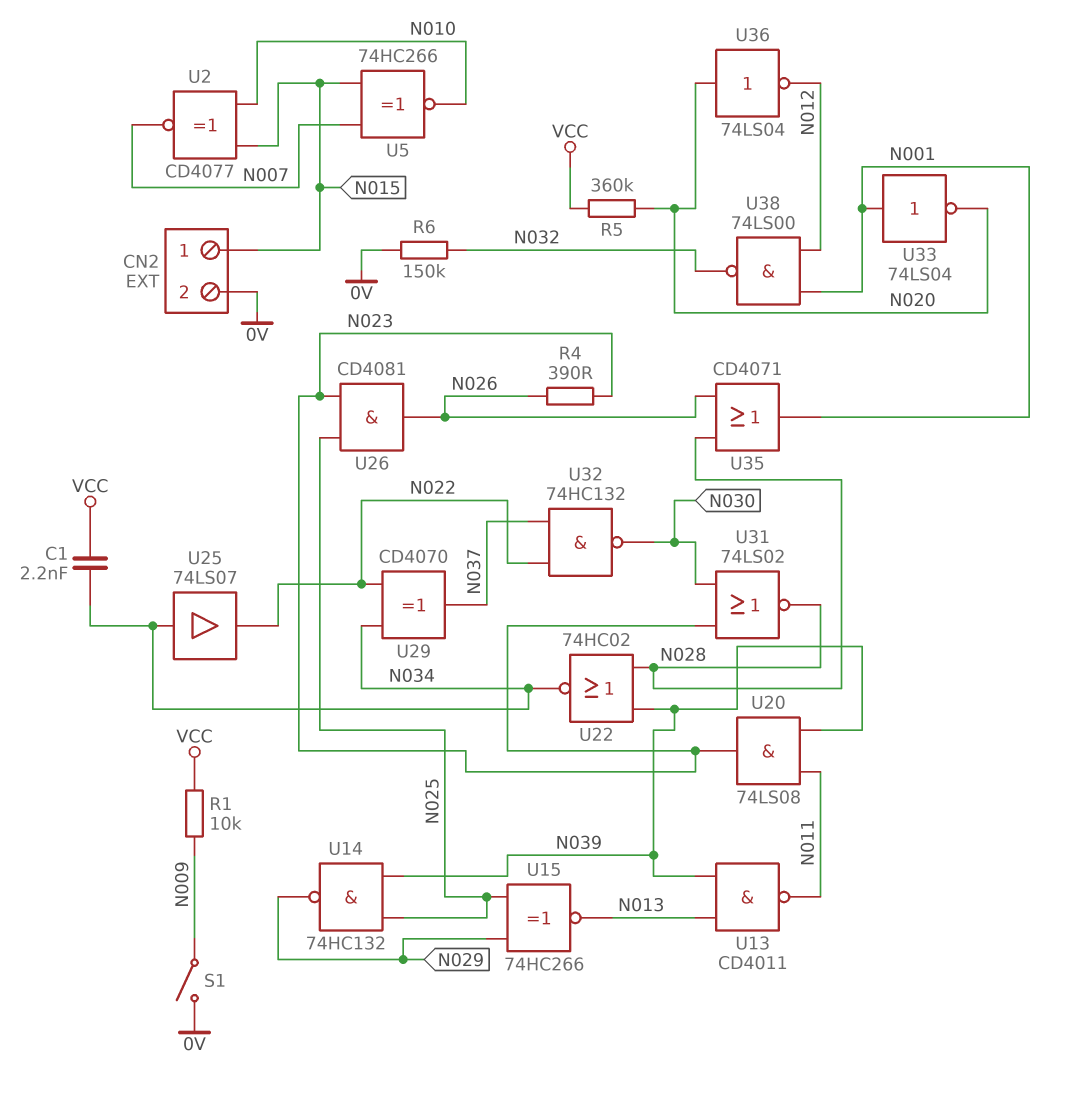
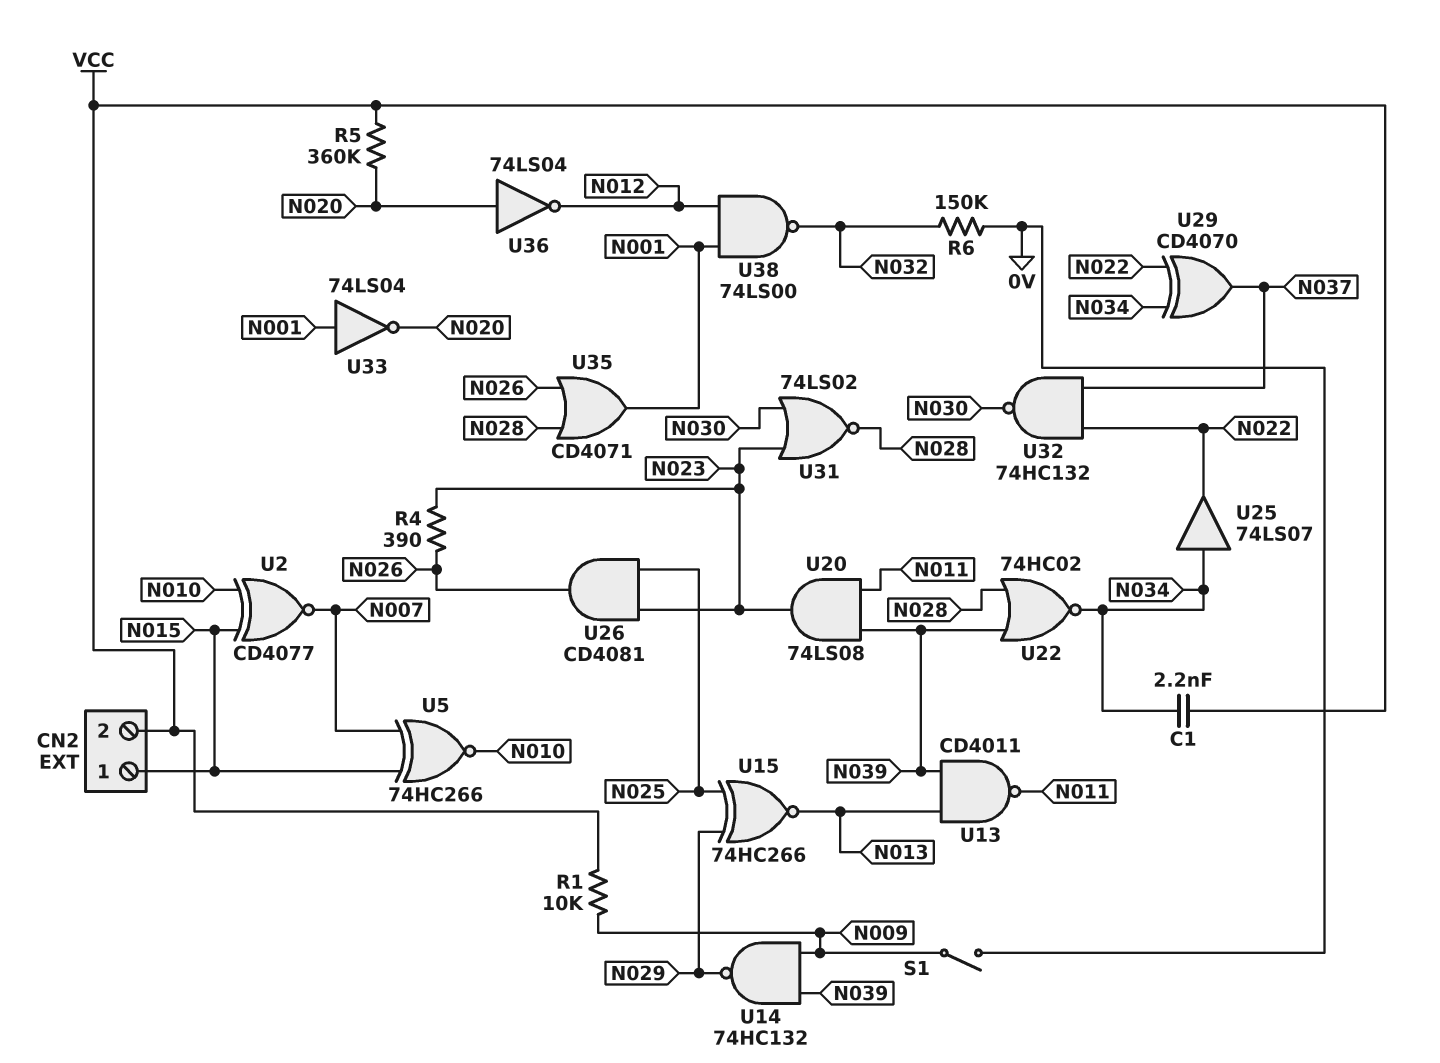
CN2 pin 2: 0V -> VCC
U14: NAND 74HC132 (in N025, in N039, out N029) -> NAND 74HC132 (in N009, in N039, out N029)

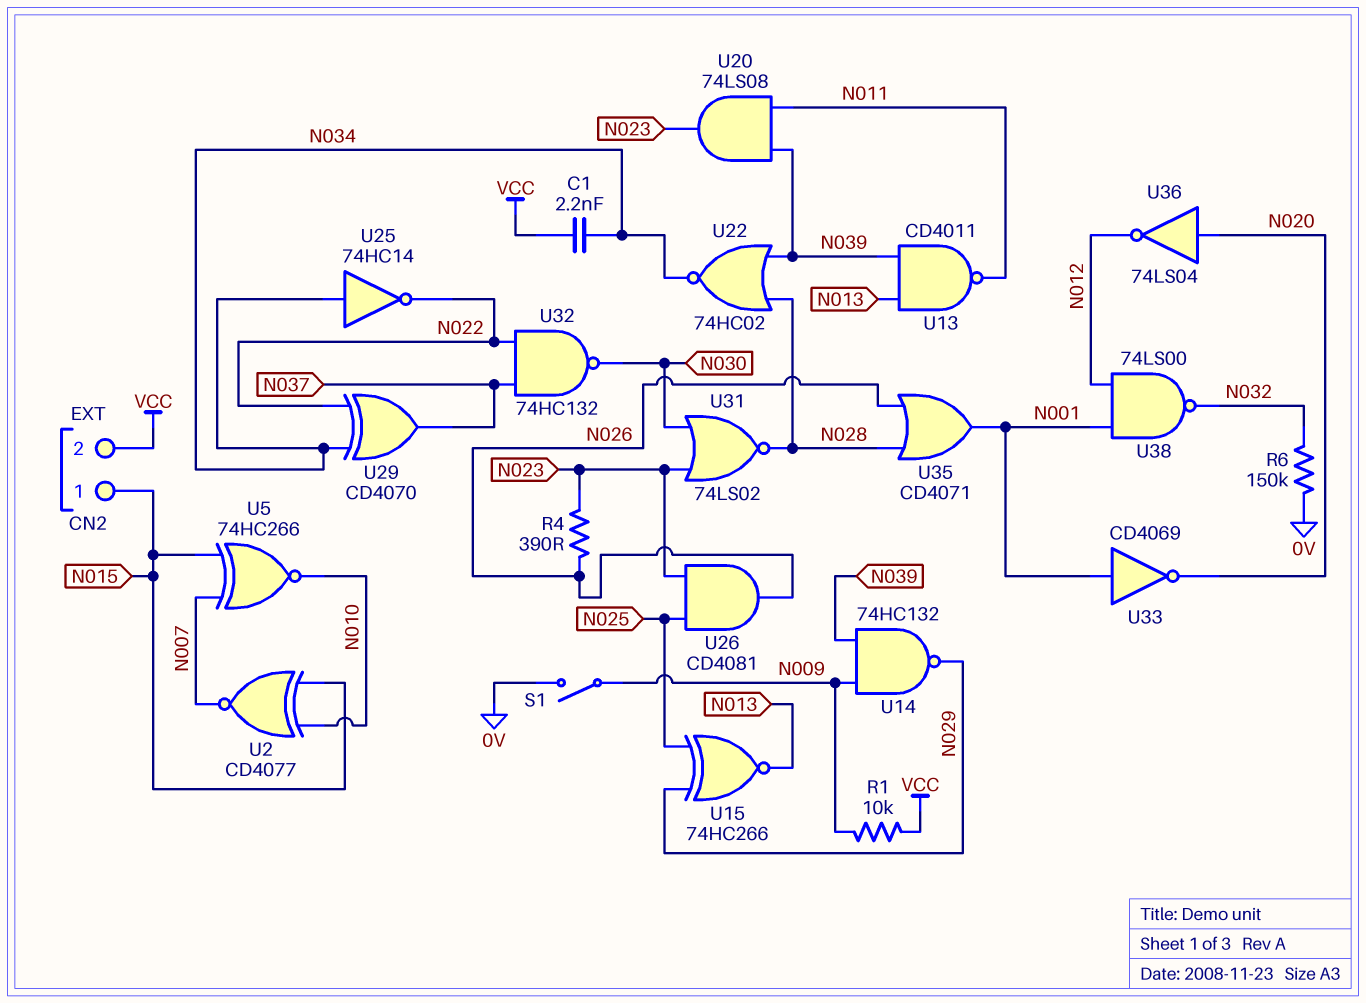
R5: 360k (N020, VCC) -> none
U25: buffer 74LS07 (in N034, out N022) -> NOT 74HC14 (in N034, out N022)
U33: NOT 74LS04 (in N001, out N020) -> NOT CD4069 (in N001, out N020)

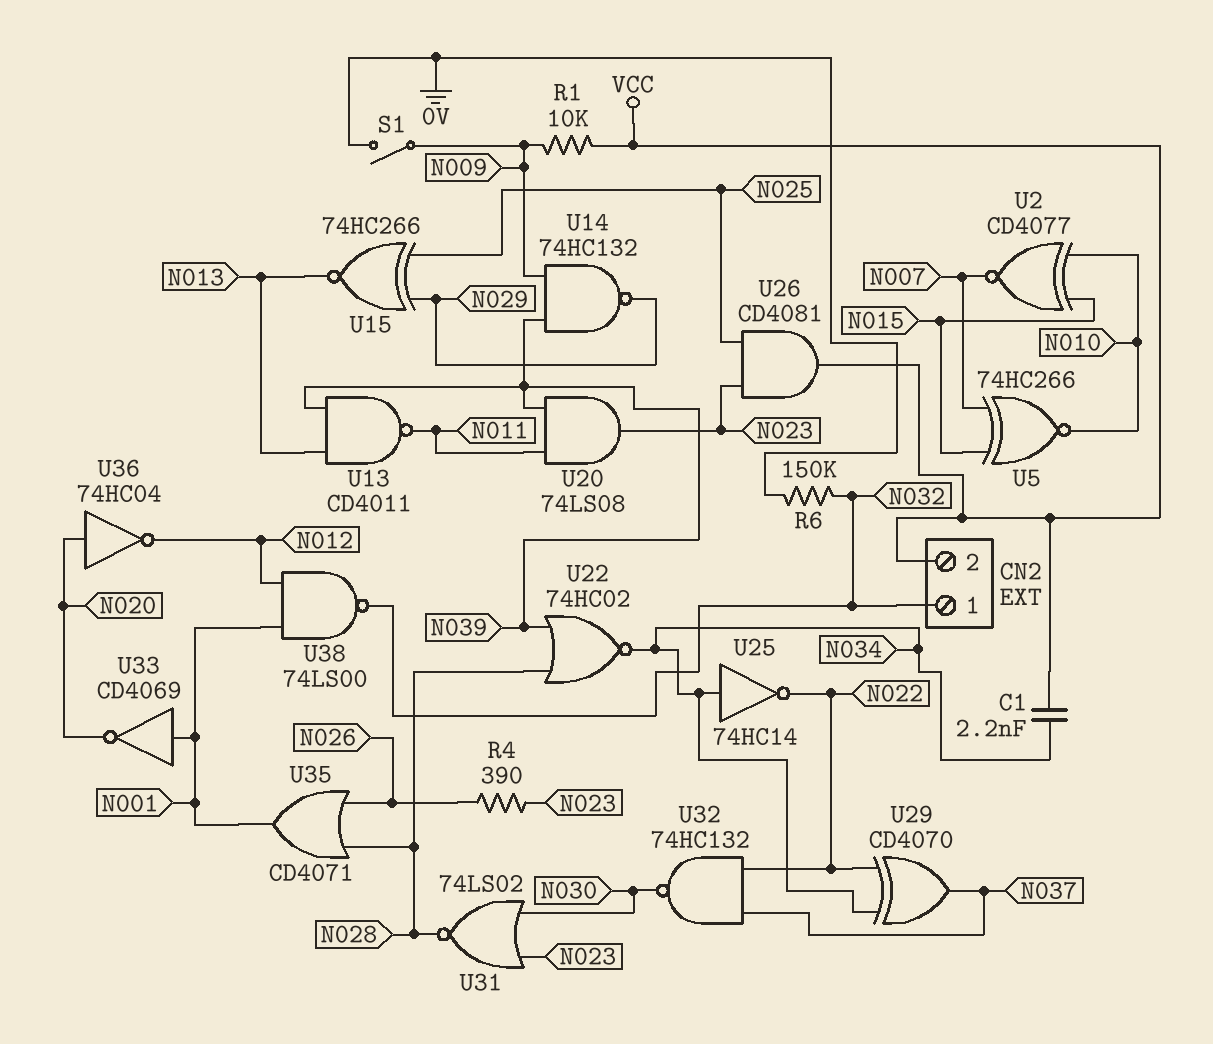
CN2 pin 1: N015 -> N032
U26: AND CD4081 (in N023, in N025, out N026) -> AND CD4081 (in N023, in N025, out VCC)
U36: NOT 74LS04 (in N020, out N012) -> NOT 74HC04 (in N020, out N012)

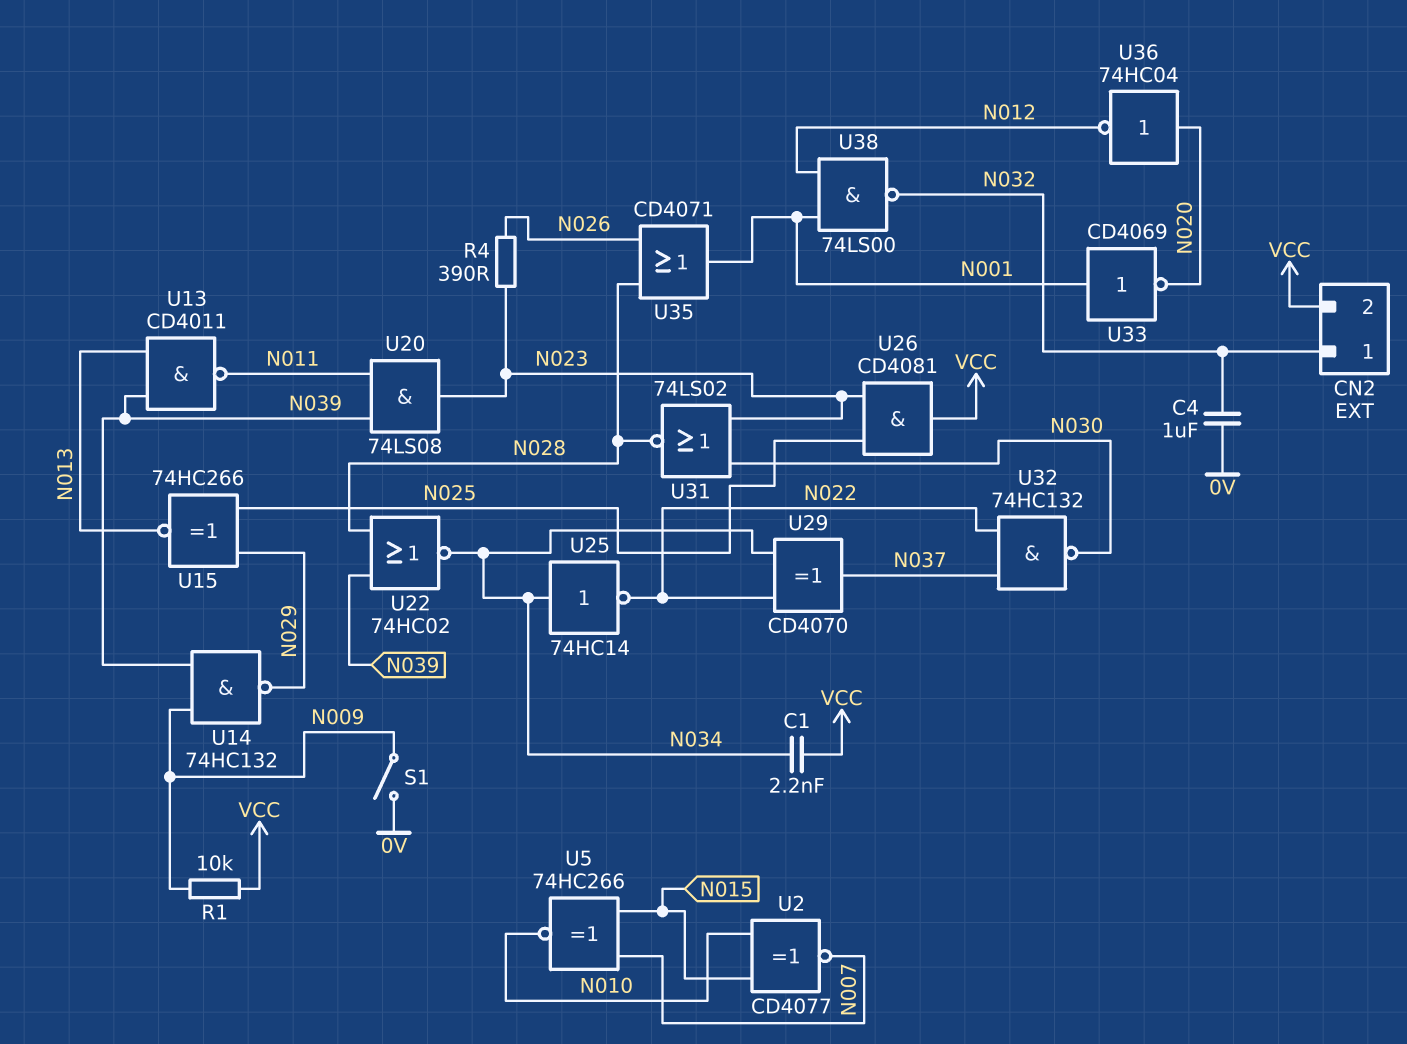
C4: none -> 1uF (0V, N032)
R6: 150k (0V, N032) -> none

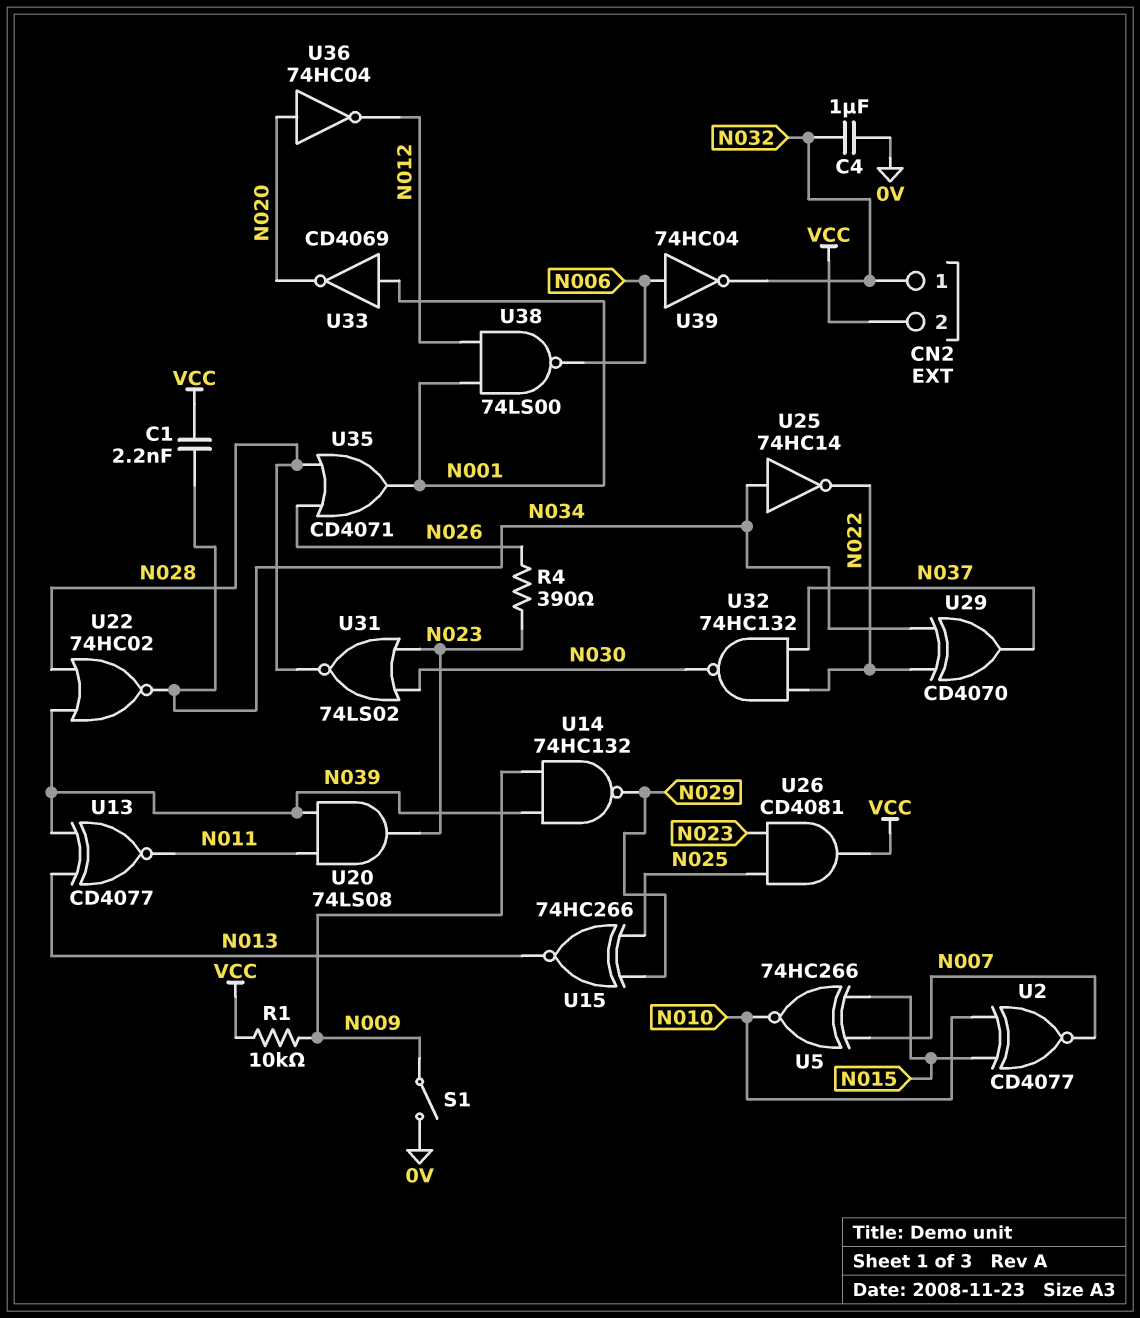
U13: NAND CD4011 (in N013, in N039, out N011) -> XNOR CD4077 (in N013, in N039, out N011)
U38: NAND 74LS00 (in N001, in N012, out N032) -> NAND 74LS00 (in N001, in N012, out N006)
U39: none -> NOT 74HC04 (in N006, out N032)

